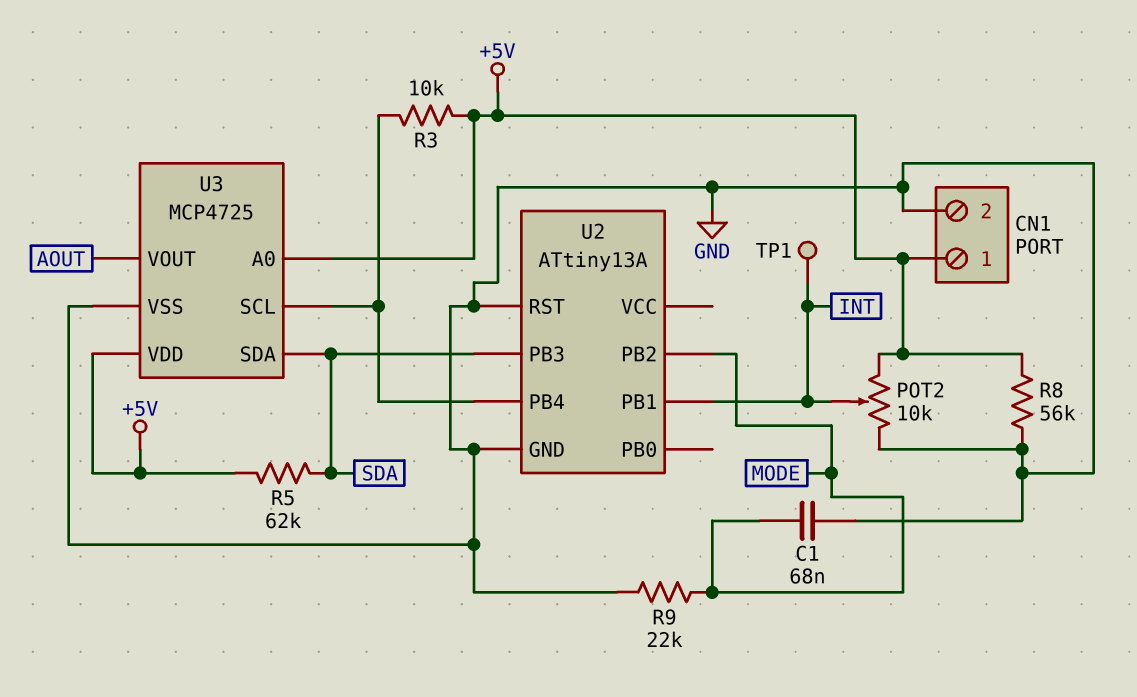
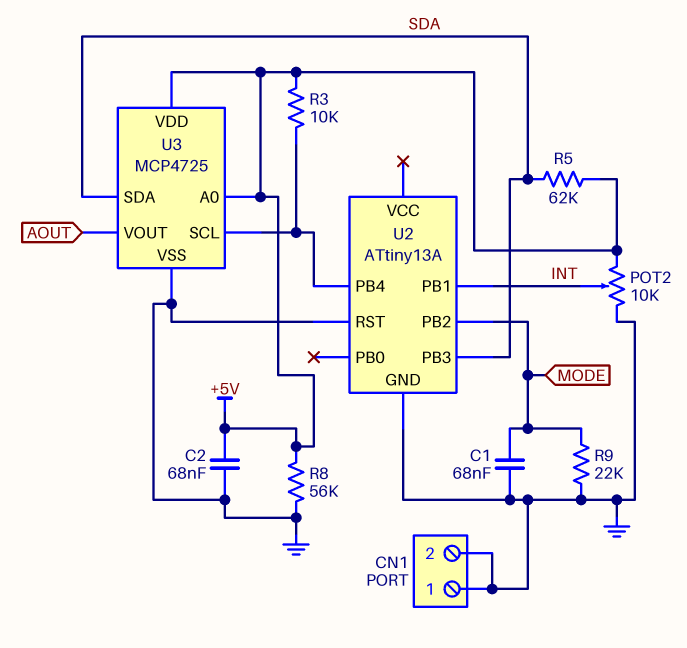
C2: none -> 68nF (+5V, GND)
CN1 pin 1: +5V -> GND
TP1: test point (INT) -> none

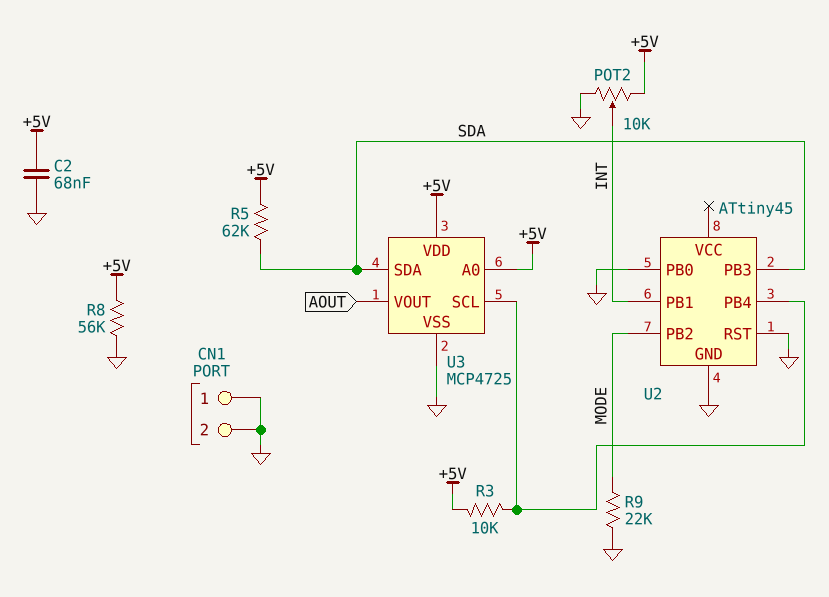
C1: 68nF (GND, MODE) -> none
U2: ATtiny13A -> ATtiny45
U2 pin PB0: none -> GND

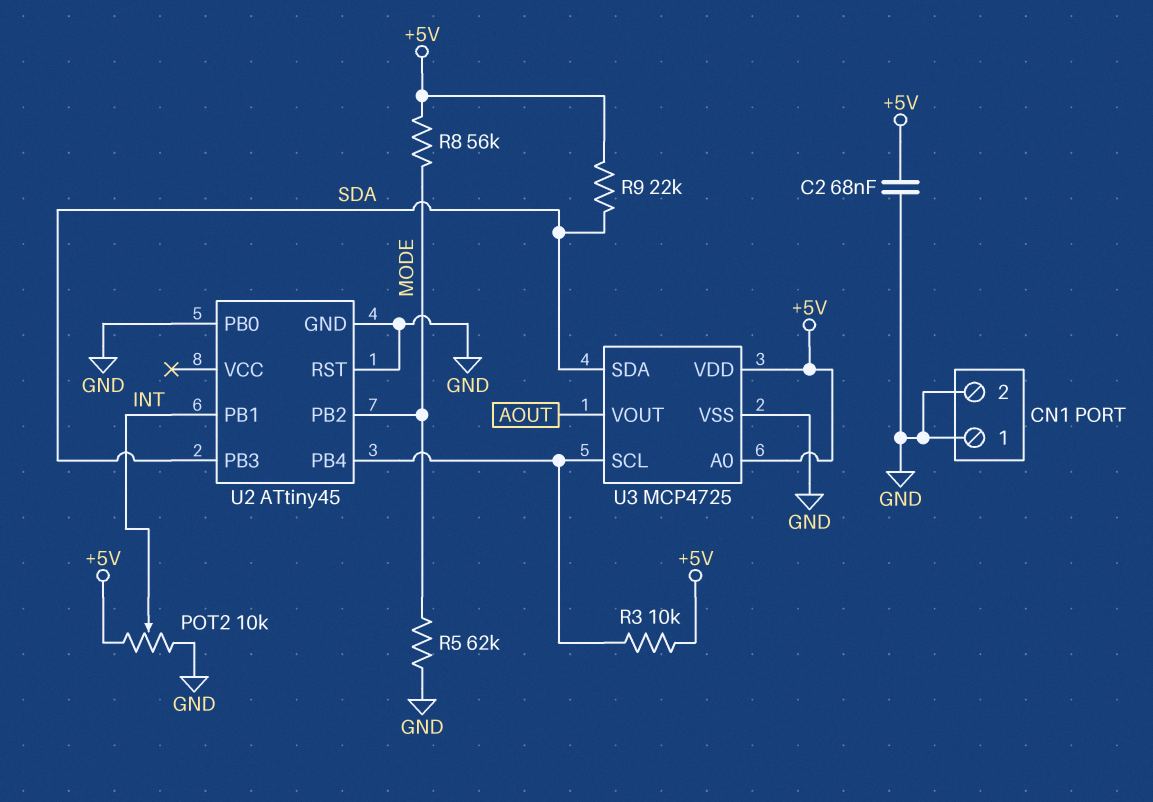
R5: 62k (+5V, SDA) -> 62k (GND, MODE)
R8: 56k (+5V, GND) -> 56k (+5V, MODE)
R9: 22k (GND, MODE) -> 22k (+5V, SDA)

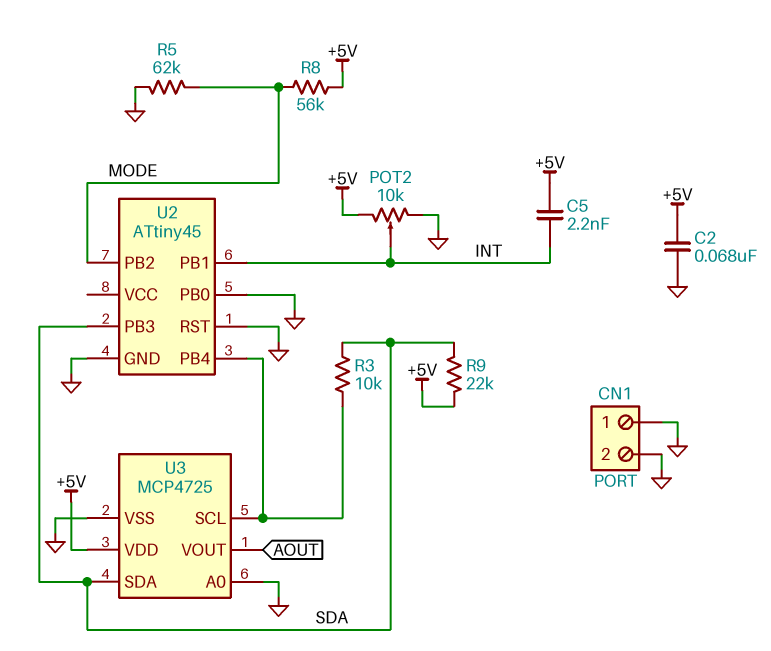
C5: none -> 2.2nF (+5V, INT)
R3: 10k (+5V, U2/PB4) -> 10k (SDA, U2/PB4)
U3 pin A0: +5V -> GND

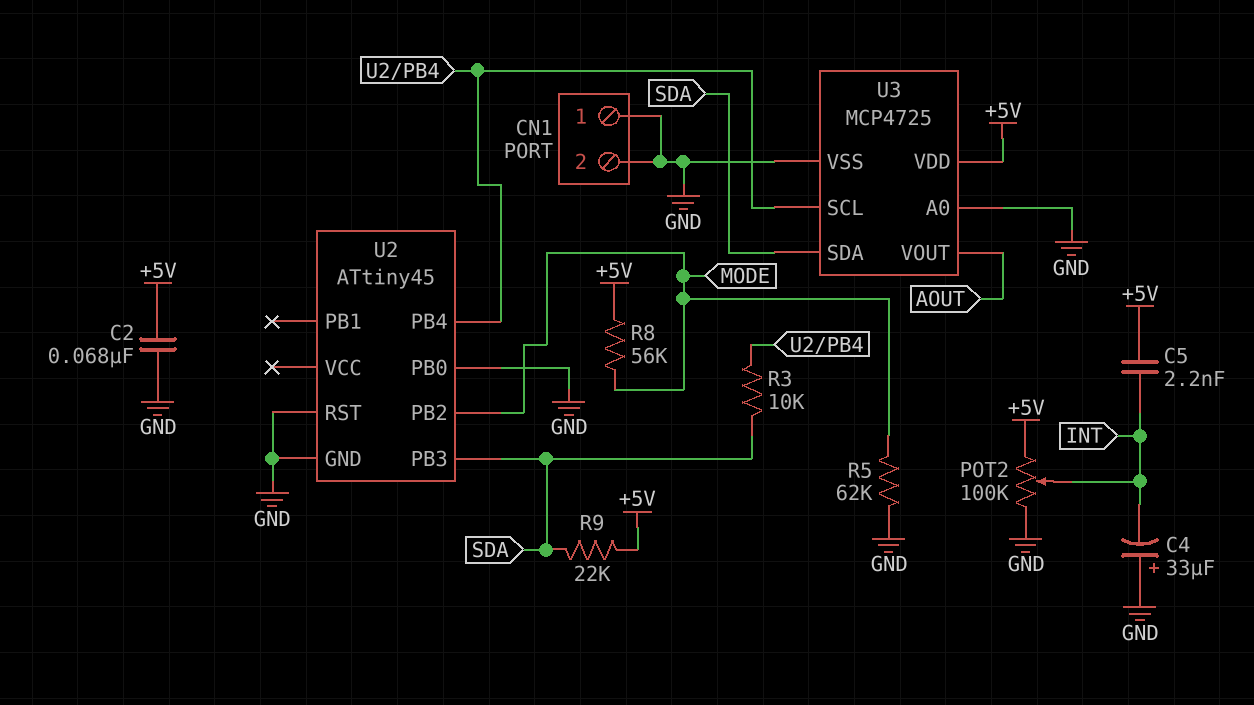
C4: none -> 33uF (plus GND, minus INT)
POT2: 10k (+5V, GND, wiper INT) -> 100k (+5V, GND, wiper INT)
U2 pin PB1: INT -> none

